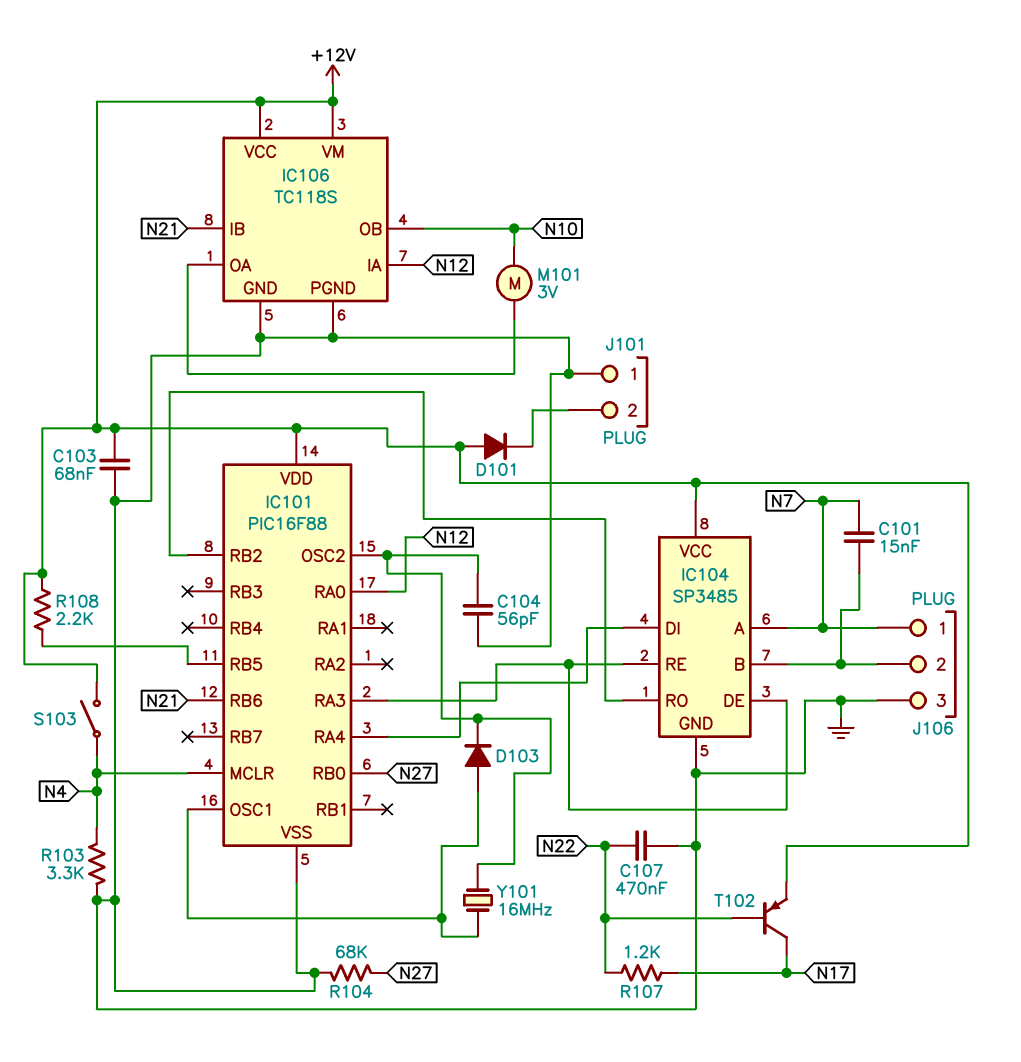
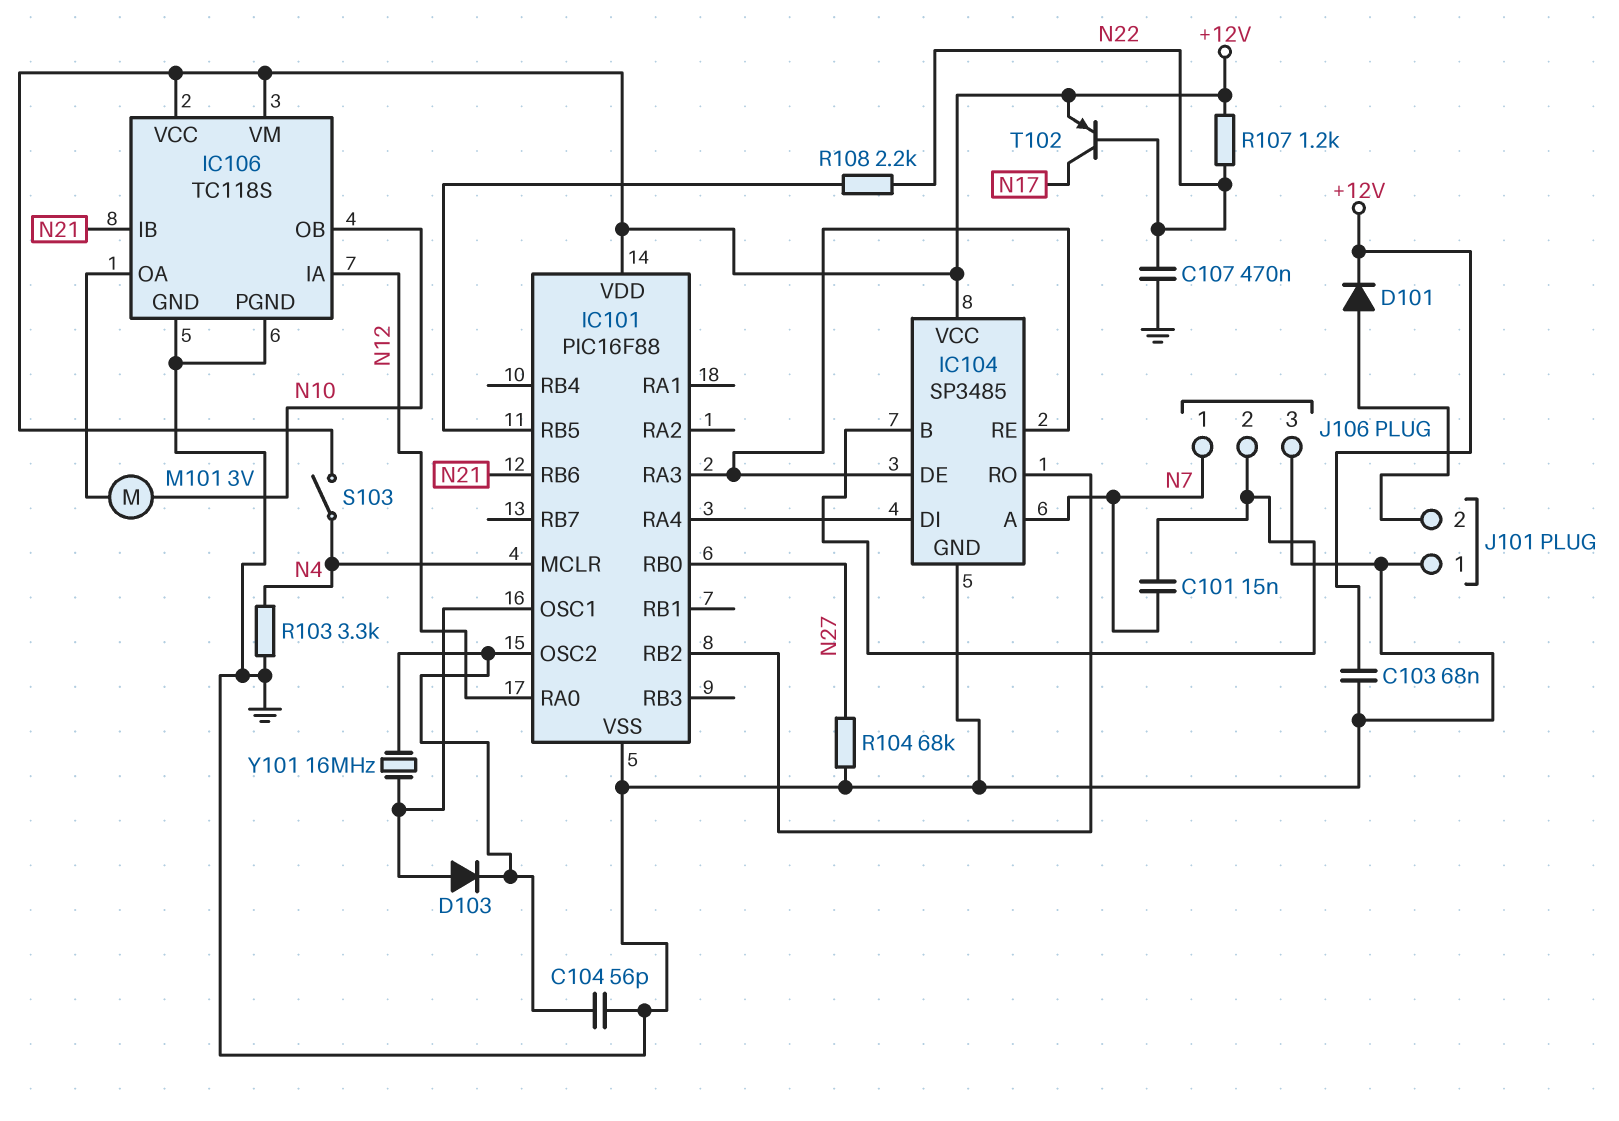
D101: diode (A +12V, K J101/2) -> diode (A J101/2, K +12V)
R107: 1.2k (N17, N22) -> 1.2k (+12V, N22)
R108: 2.2k (+12V, IC101/RB5) -> 2.2k (IC101/RB5, N22)

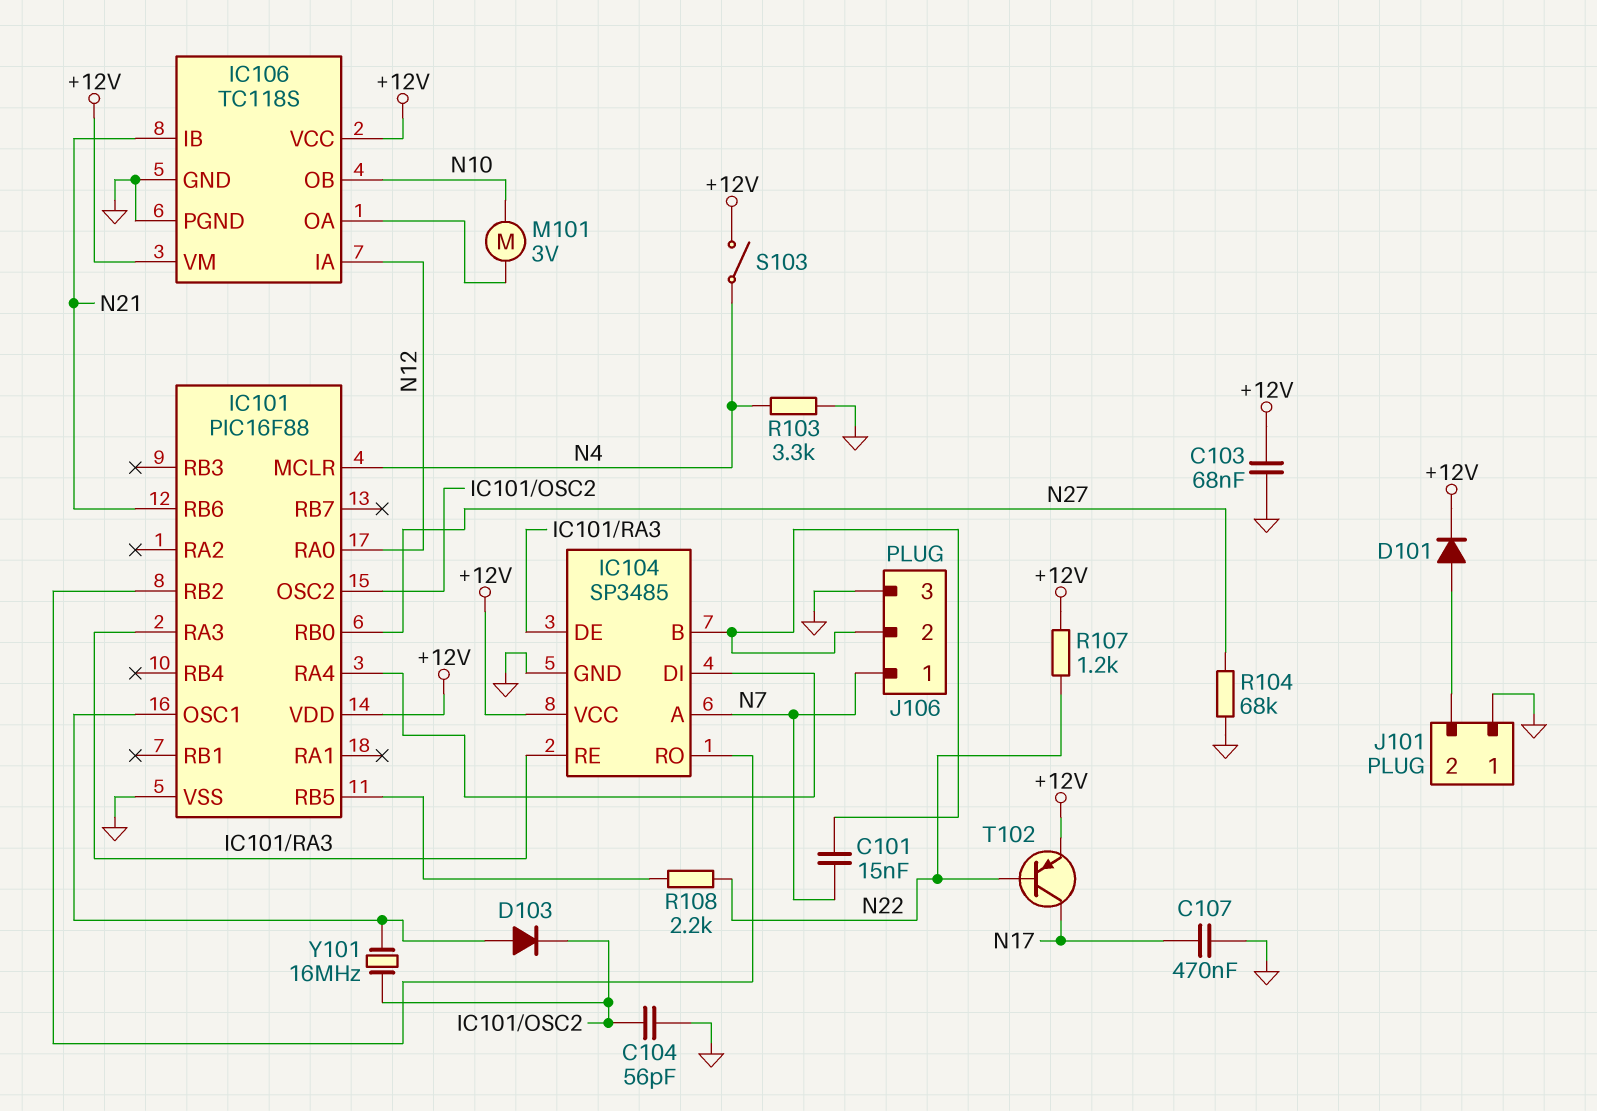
C107: 470nF (GND, N22) -> 470nF (GND, N17)

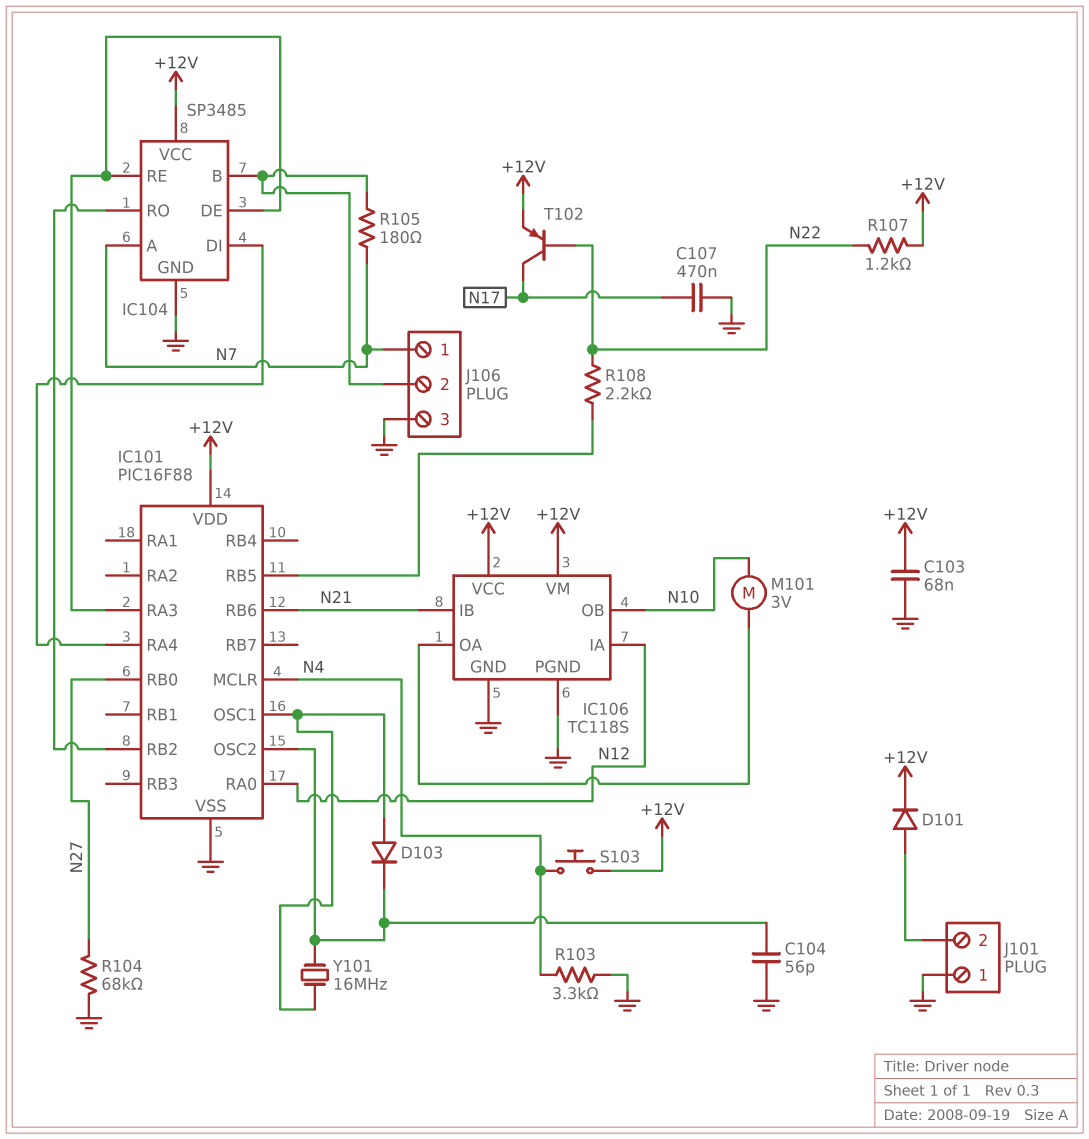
C101: 15nF (IC104/B, N7) -> none
R105: none -> 180 (IC104/B, N7)
S103: switch (+12V, N4) -> button (+12V, N4)

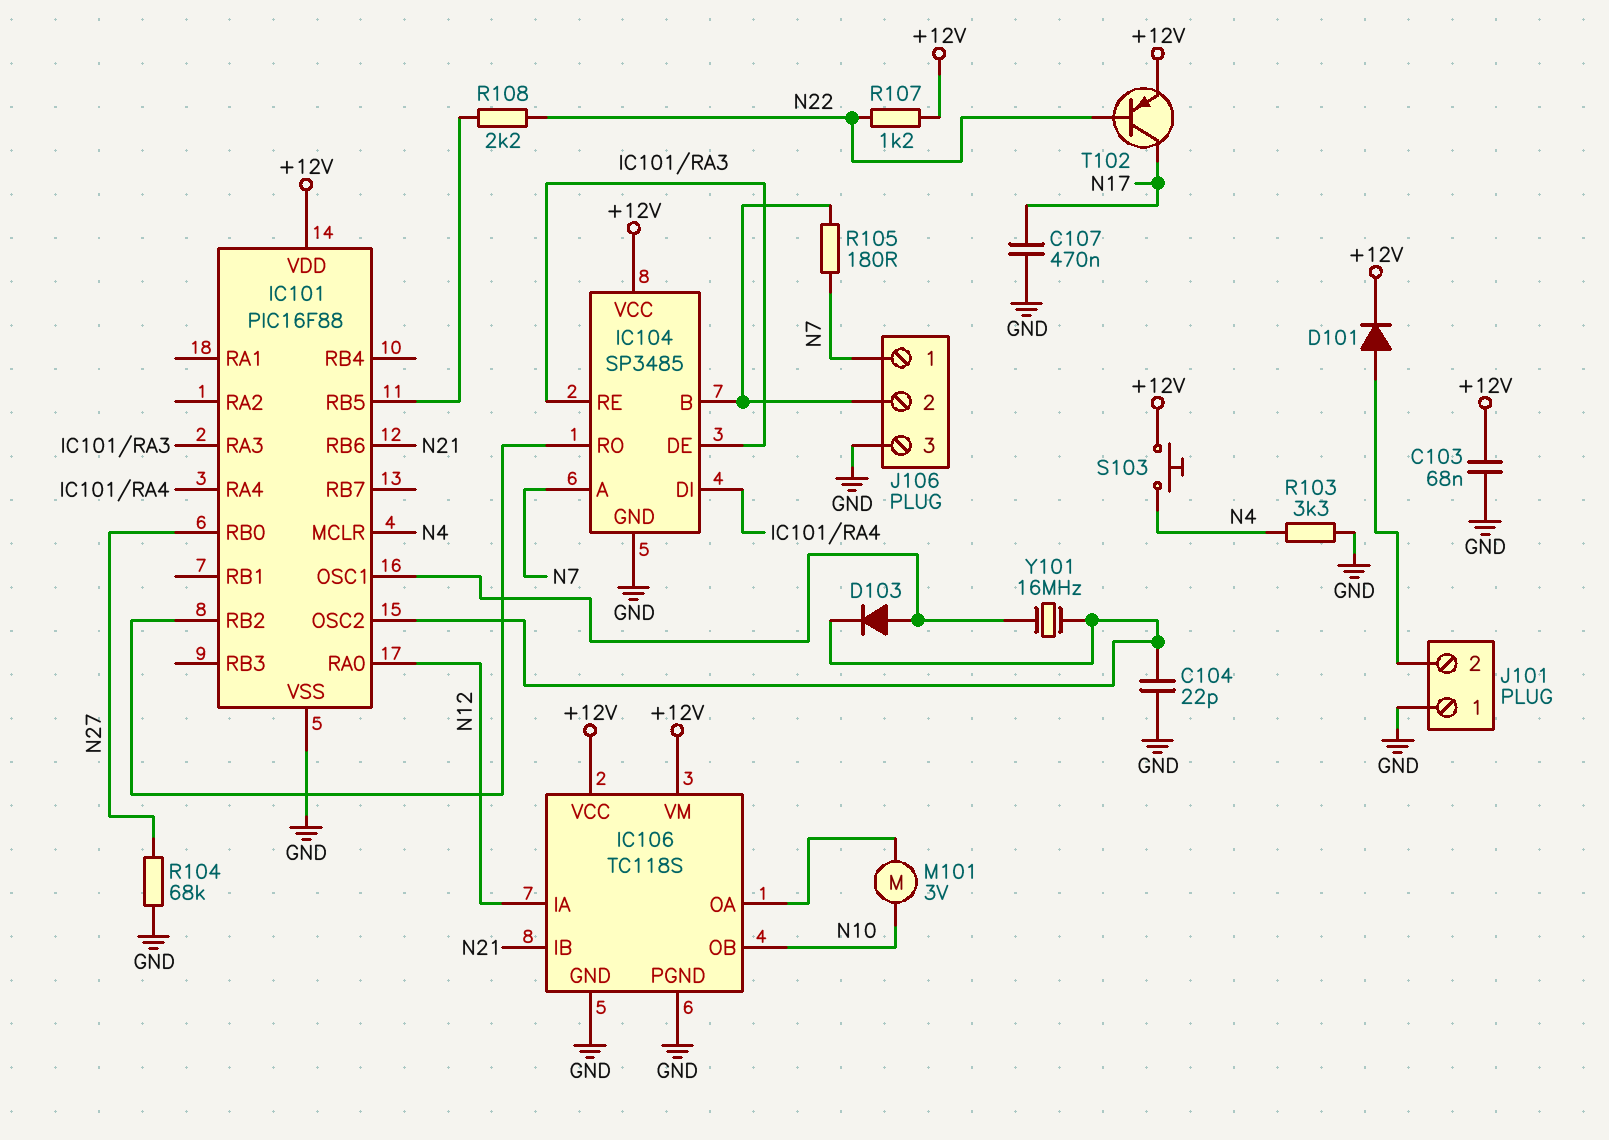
C104: 56pF (GND, IC101/OSC2) -> 22pF (GND, IC101/OSC2)

